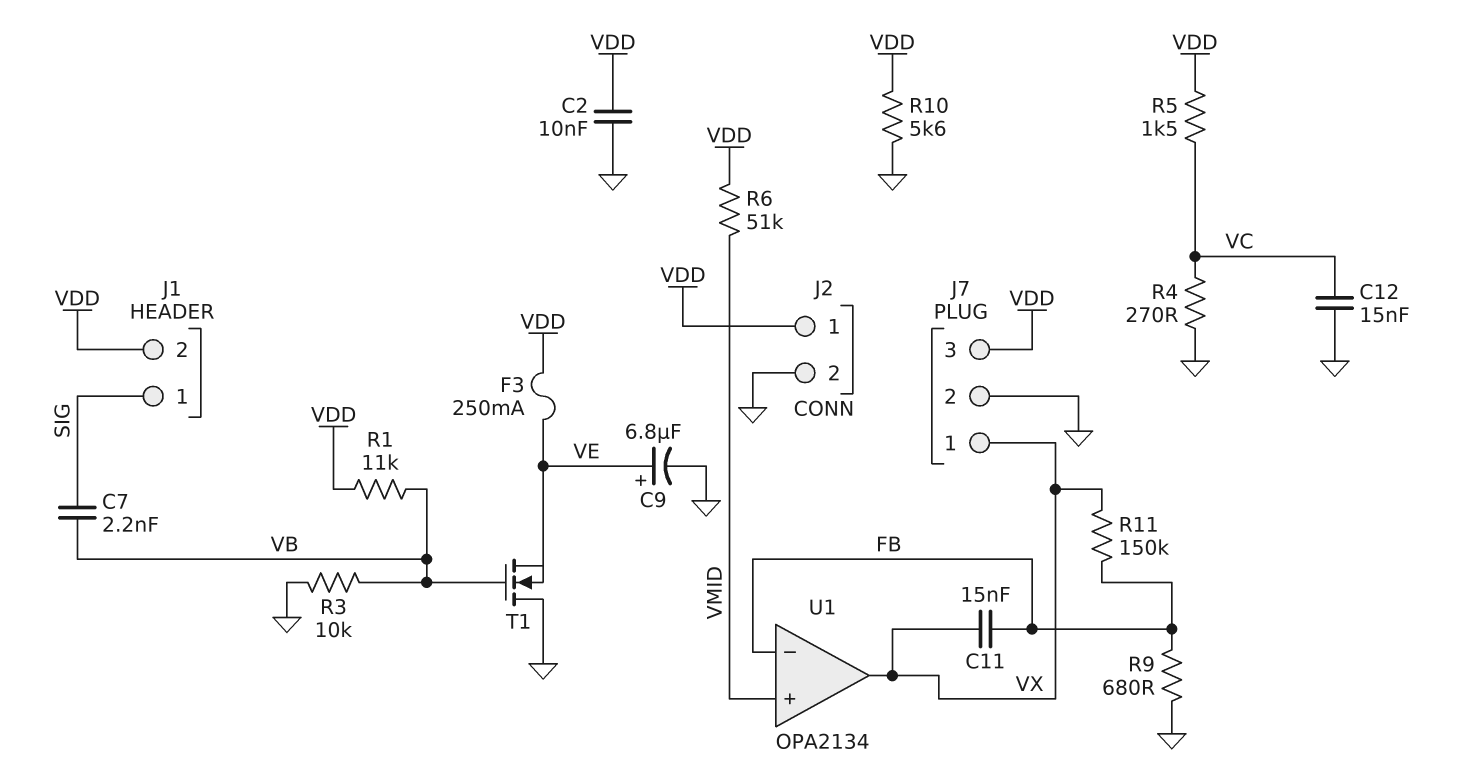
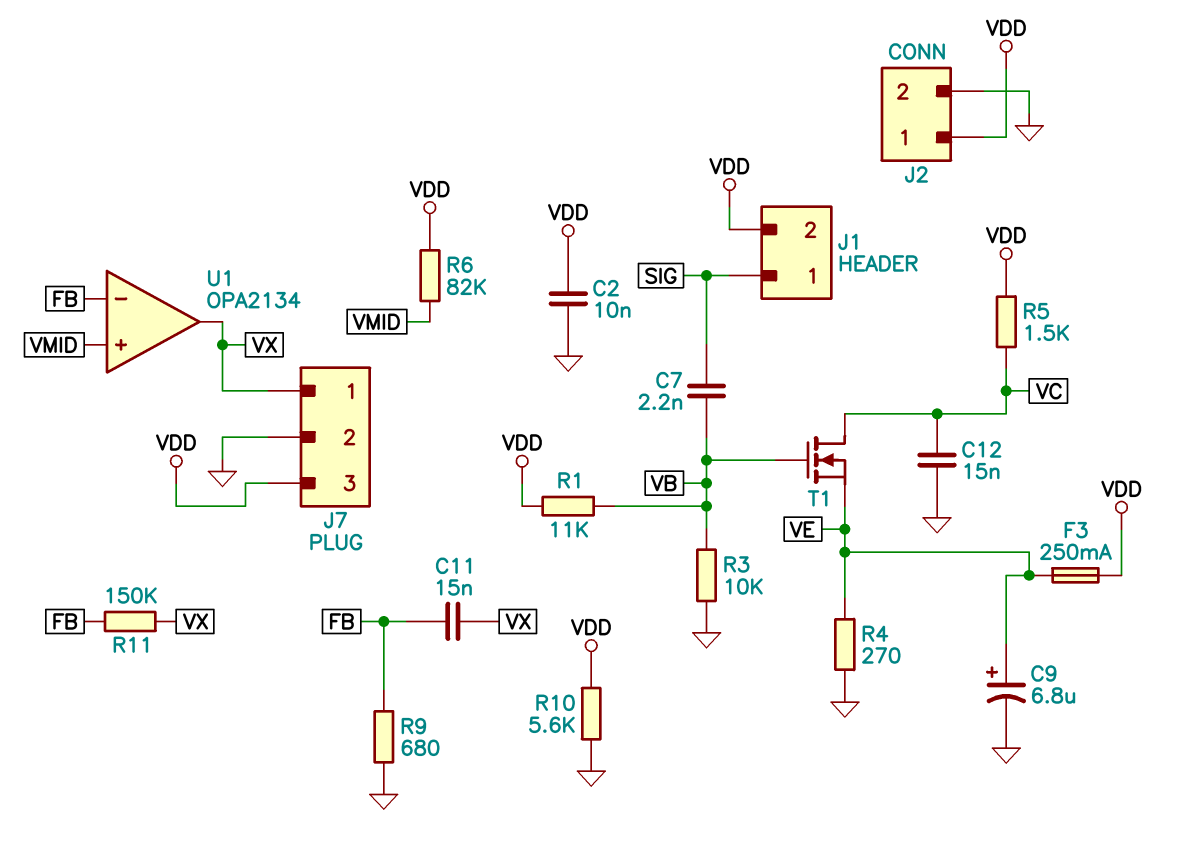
R4: 270 (GND, VC) -> 270 (GND, VE)
R6: 51k (VDD, VMID) -> 82k (VDD, VMID)
T1: NMOS (G VB, D GND, S VE) -> NMOS (G VB, D VC, S VE)

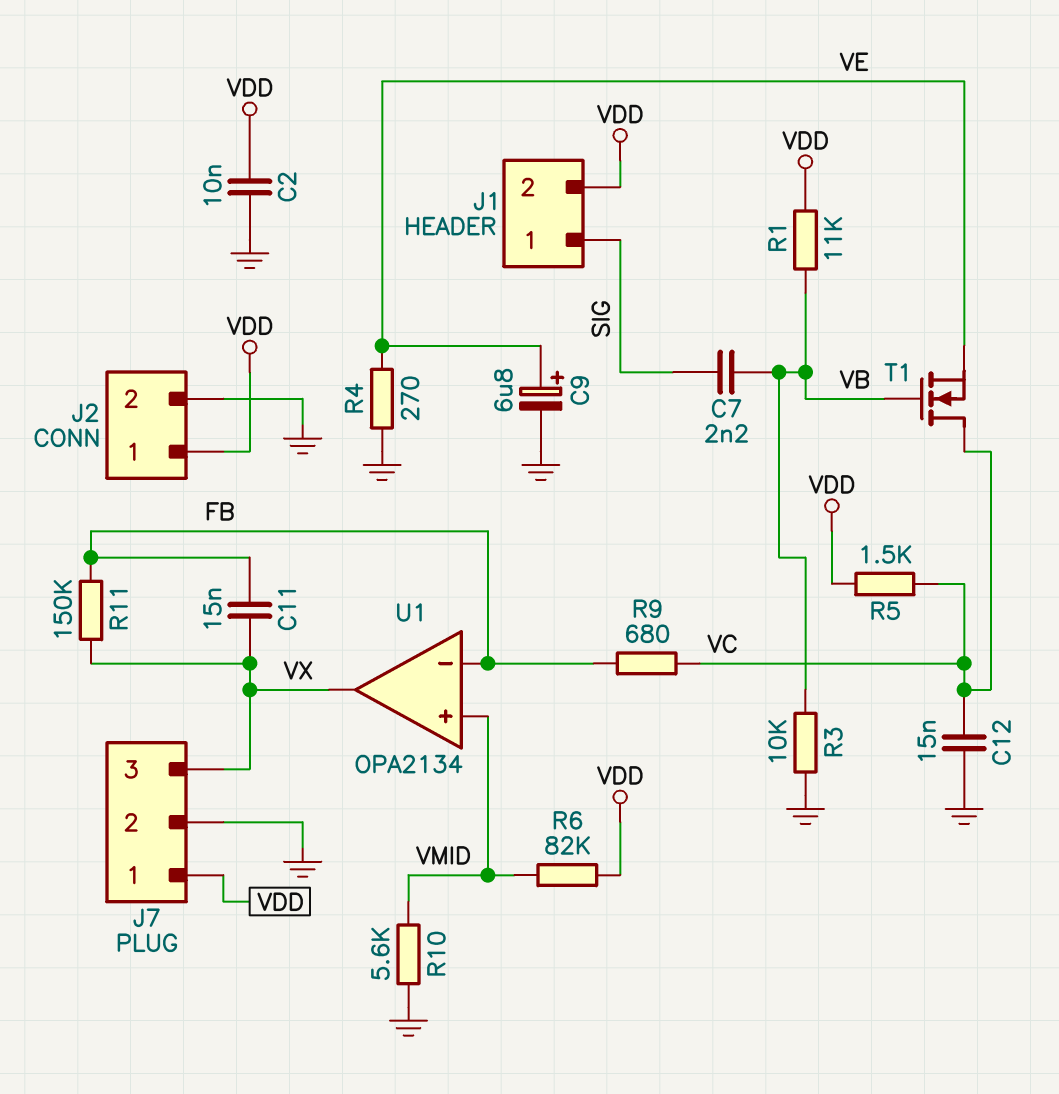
F3: 250mA (VDD, VE) -> none
J7 pin 1: VX -> VDD
J7 pin 3: VDD -> VX
R9: 680 (FB, GND) -> 680 (FB, VC)
R10: 5.6k (GND, VDD) -> 5.6k (GND, VMID)

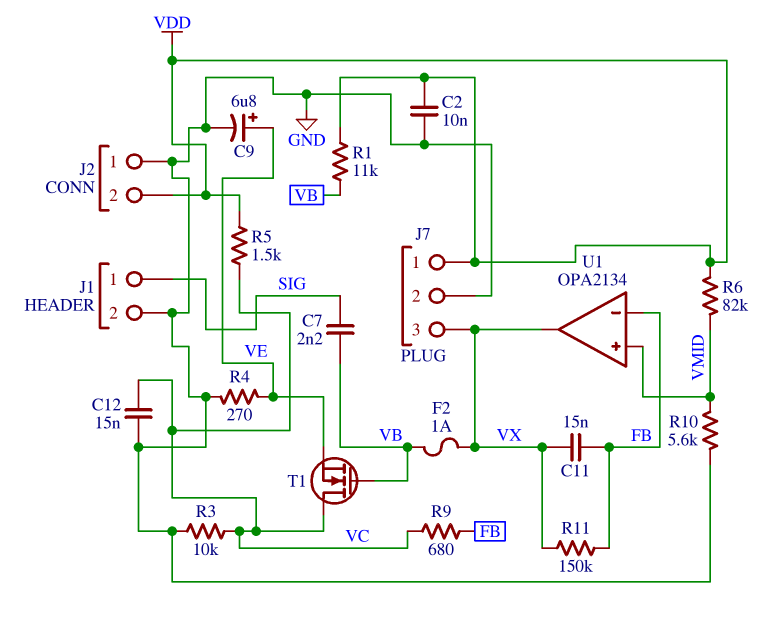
F2: none -> 1A (VB, VX)
J1 pin 2: VDD -> GND
J2 pin 1: VDD -> GND
J2 pin 2: GND -> VDD
R3: 10k (GND, VB) -> 10k (GND, VC)

